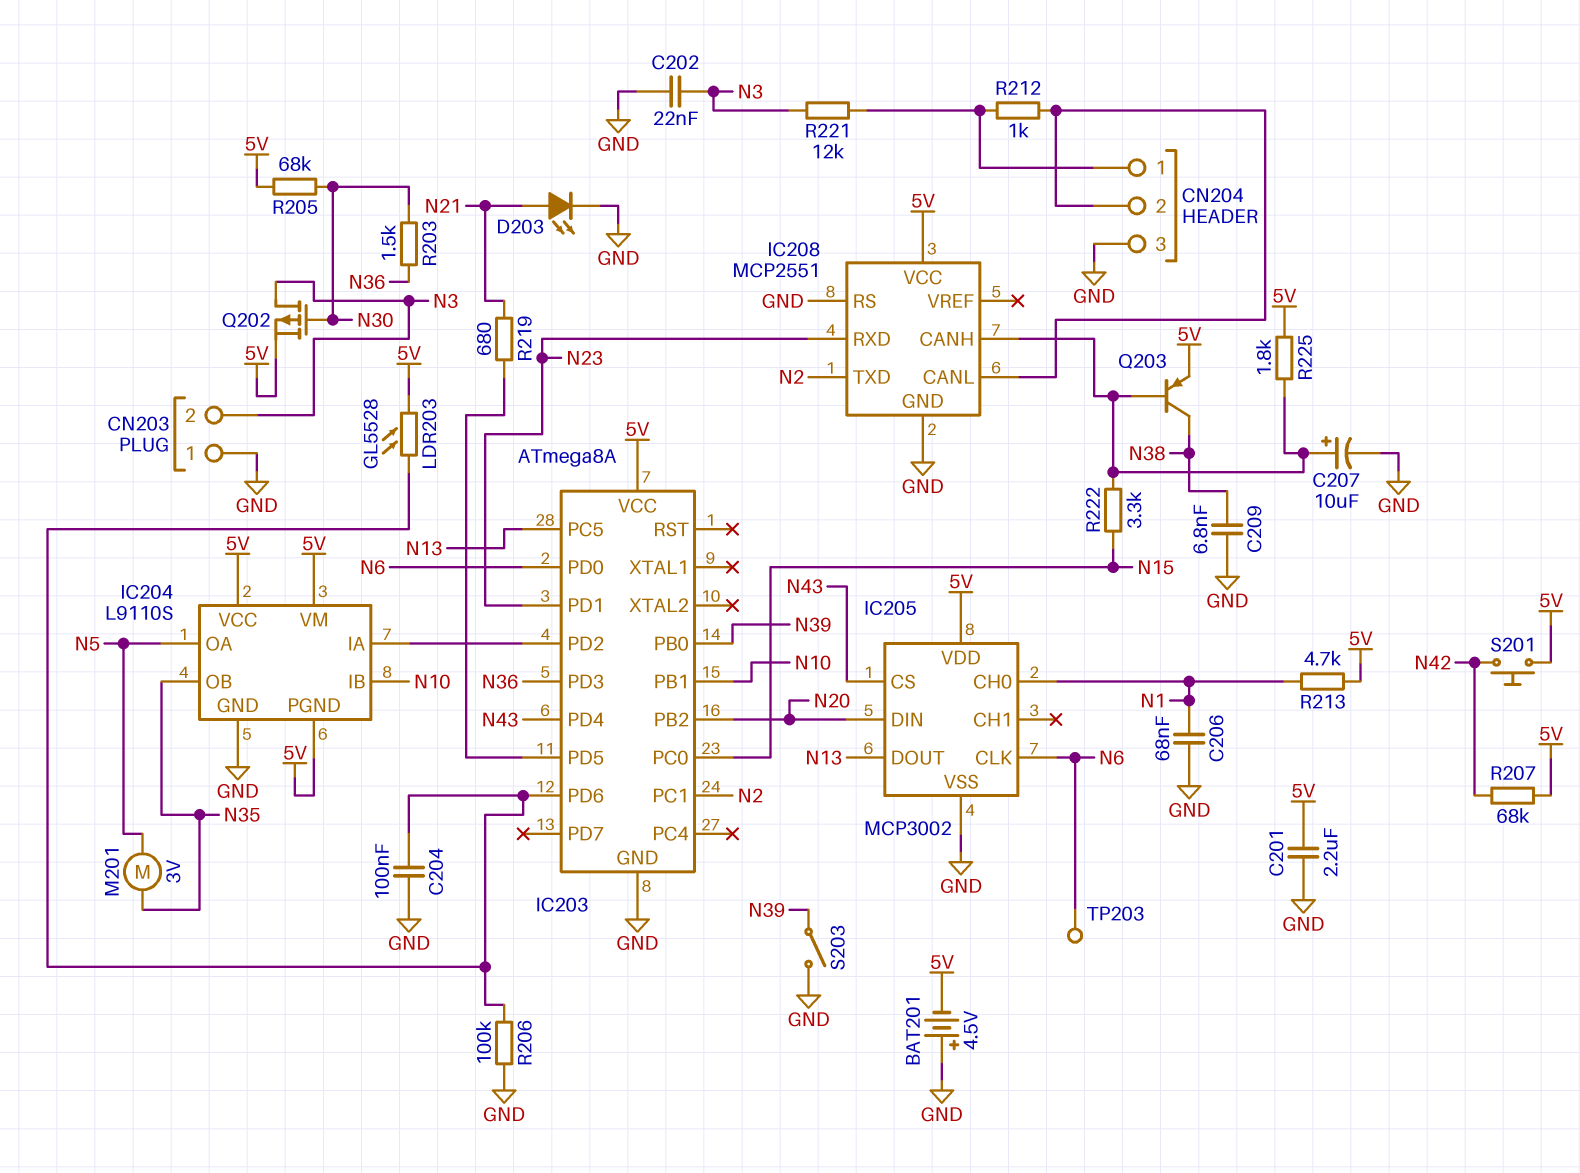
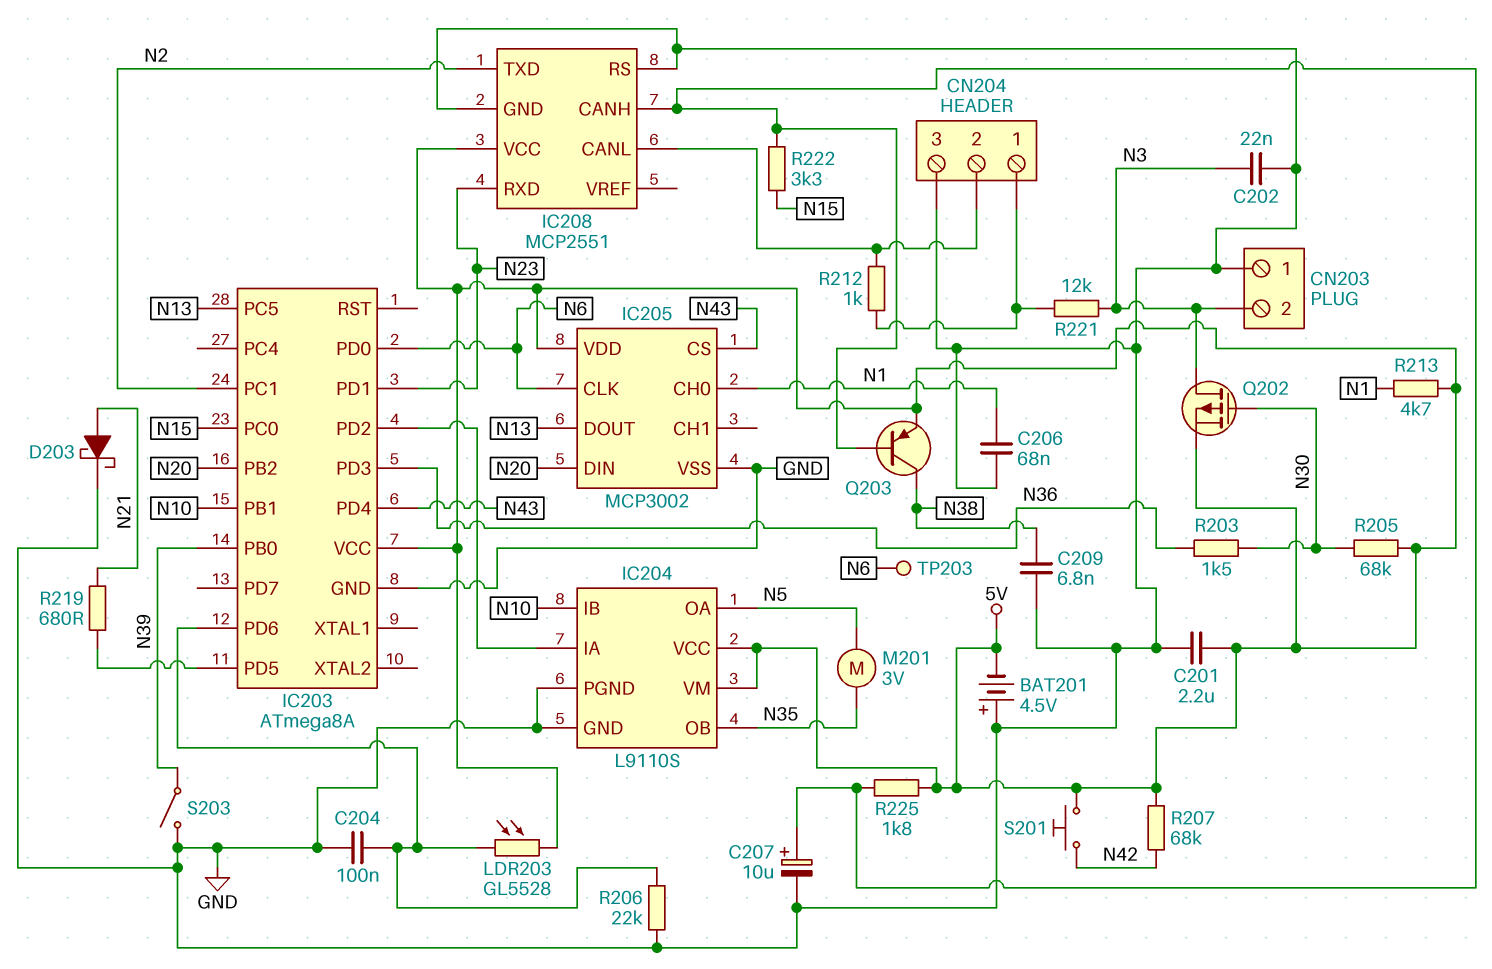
D203: LED (A N21, K GND) -> schottky (A N21, K GND)
IC204 pin PGND: 5V -> GND
R206: 100k (GND, IC203/PD6) -> 22k (GND, IC203/PD6)

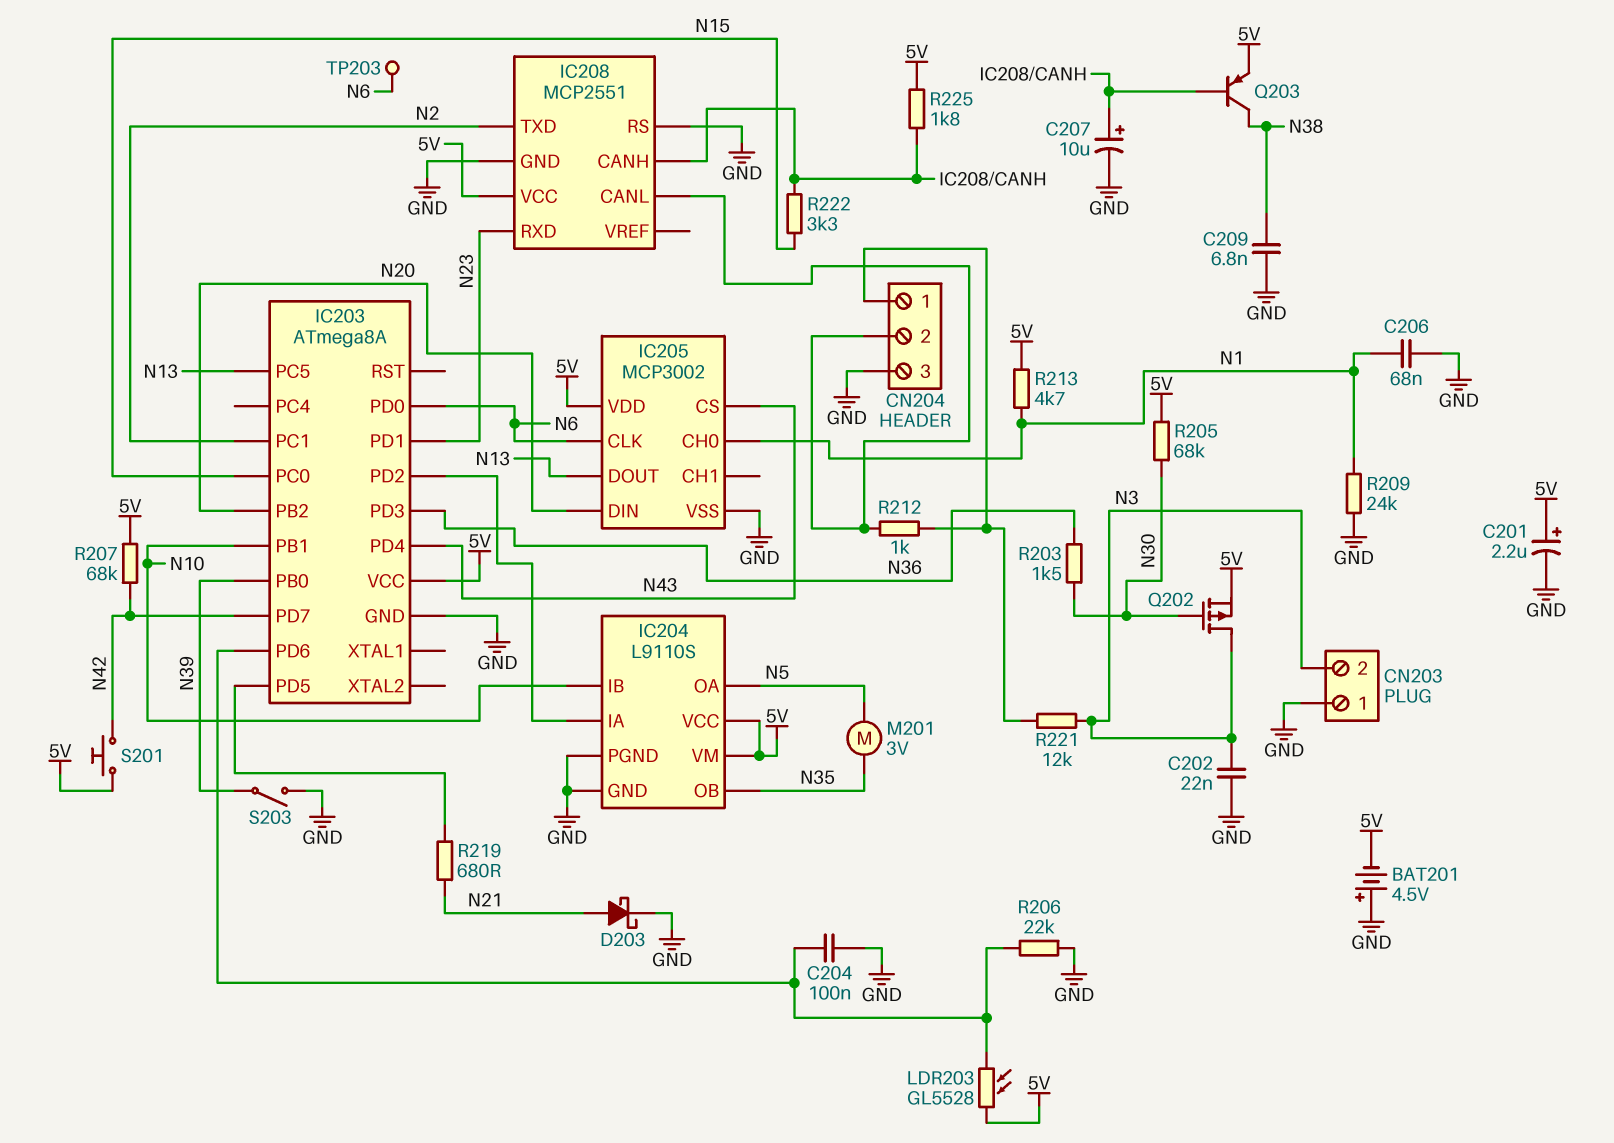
C201: 2.2uF (5V, GND) -> 2.2uF (plus 5V, minus GND)
IC203 pin PD7: none -> N42
R209: none -> 24k (GND, N1)

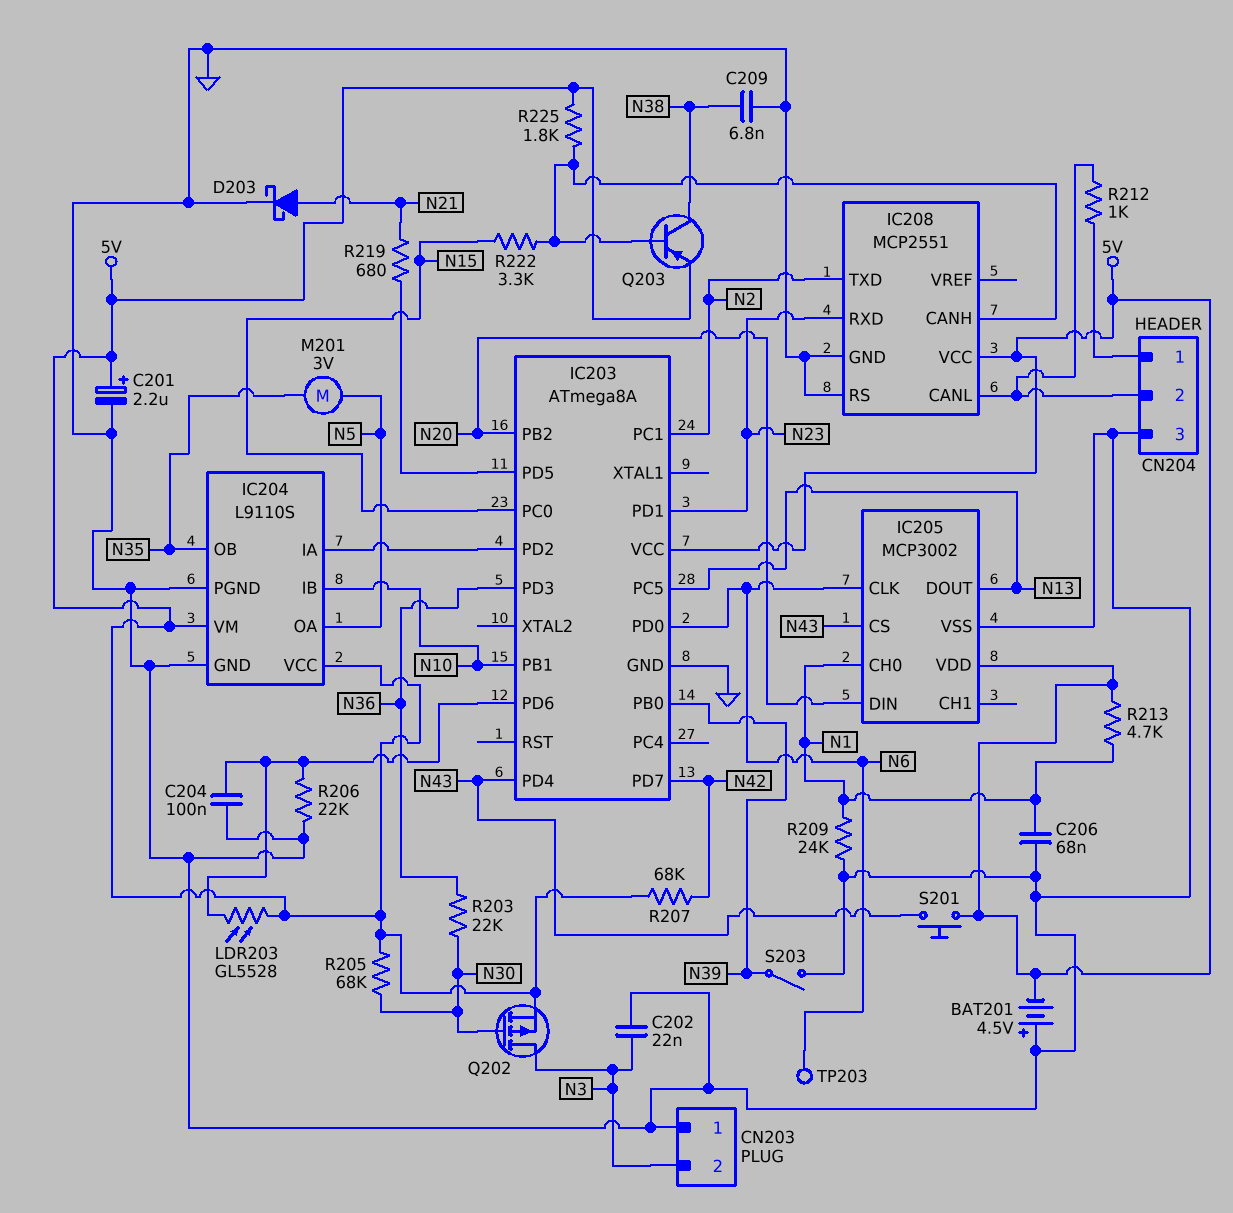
C207: 10uF (plus IC208/CANH, minus GND) -> none
R203: 1.5k (N30, N36) -> 22k (N30, N36)
R221: 12k (CN204/1, N3) -> none
S201: button (5V, N42) -> button (5V, N43)

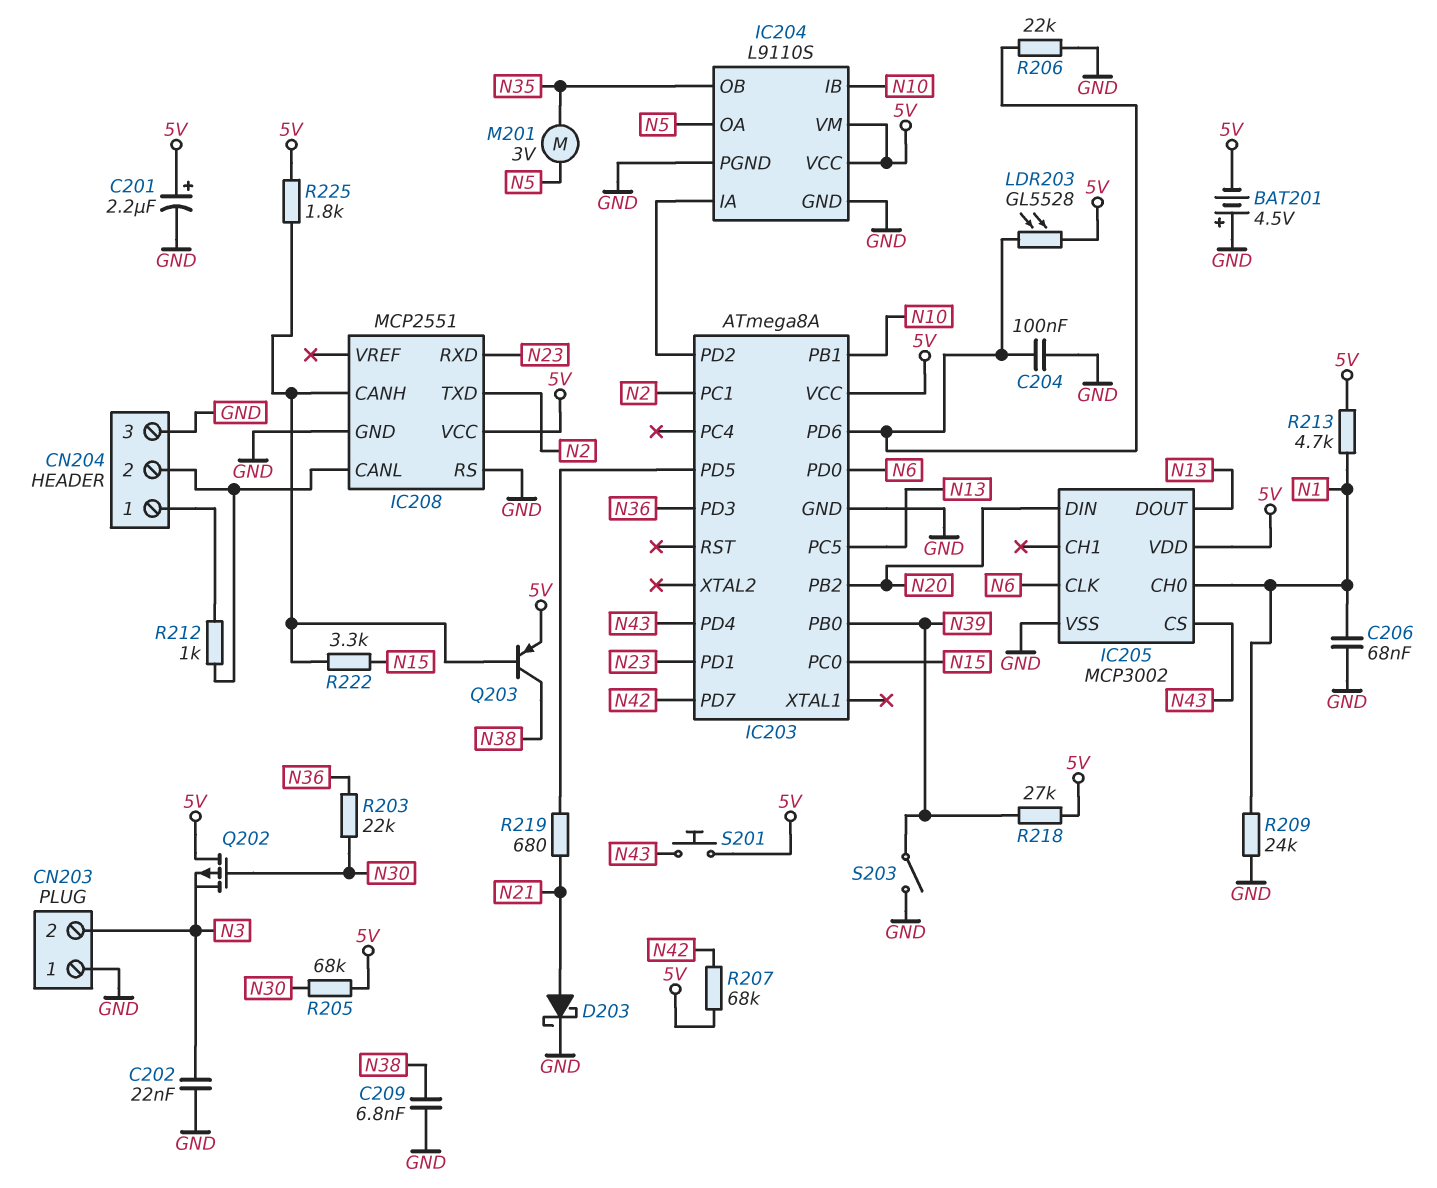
Q202: PMOS (G N30, D N3, S 5V) -> PMOS (G N30, D 5V, S N3)
R218: none -> 27k (5V, N39)
TP203: test point (N6) -> none

